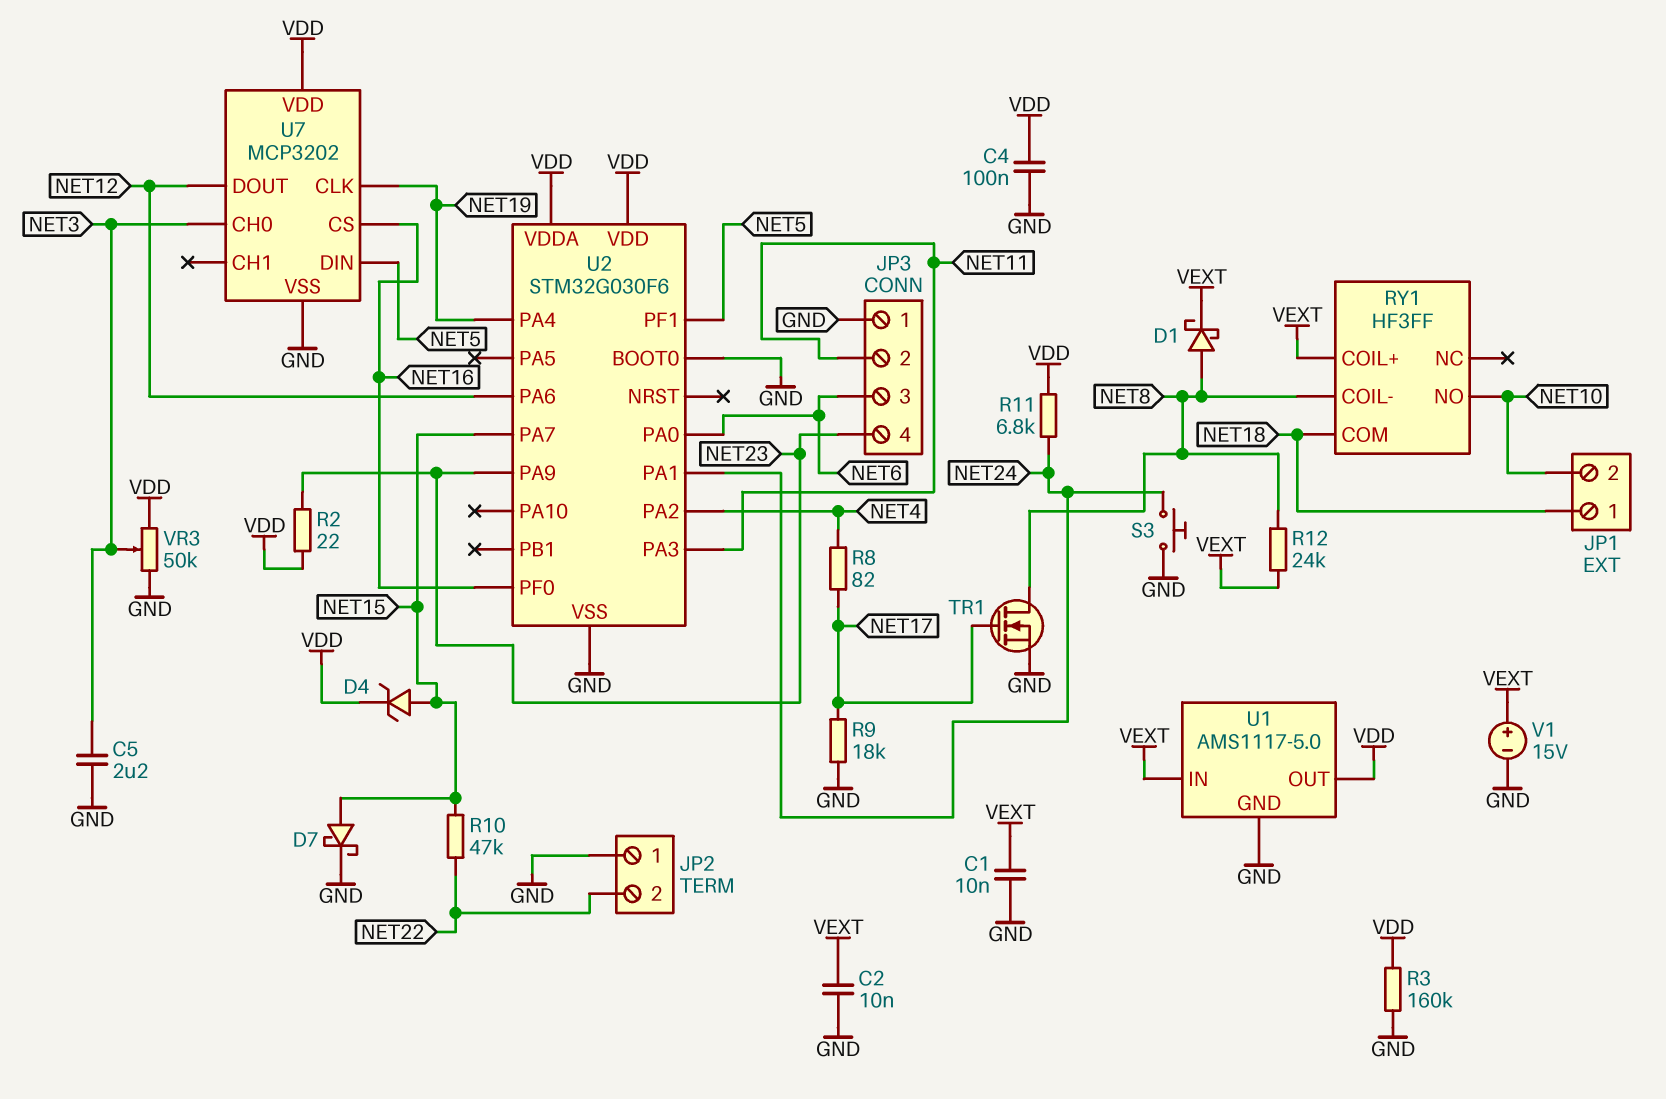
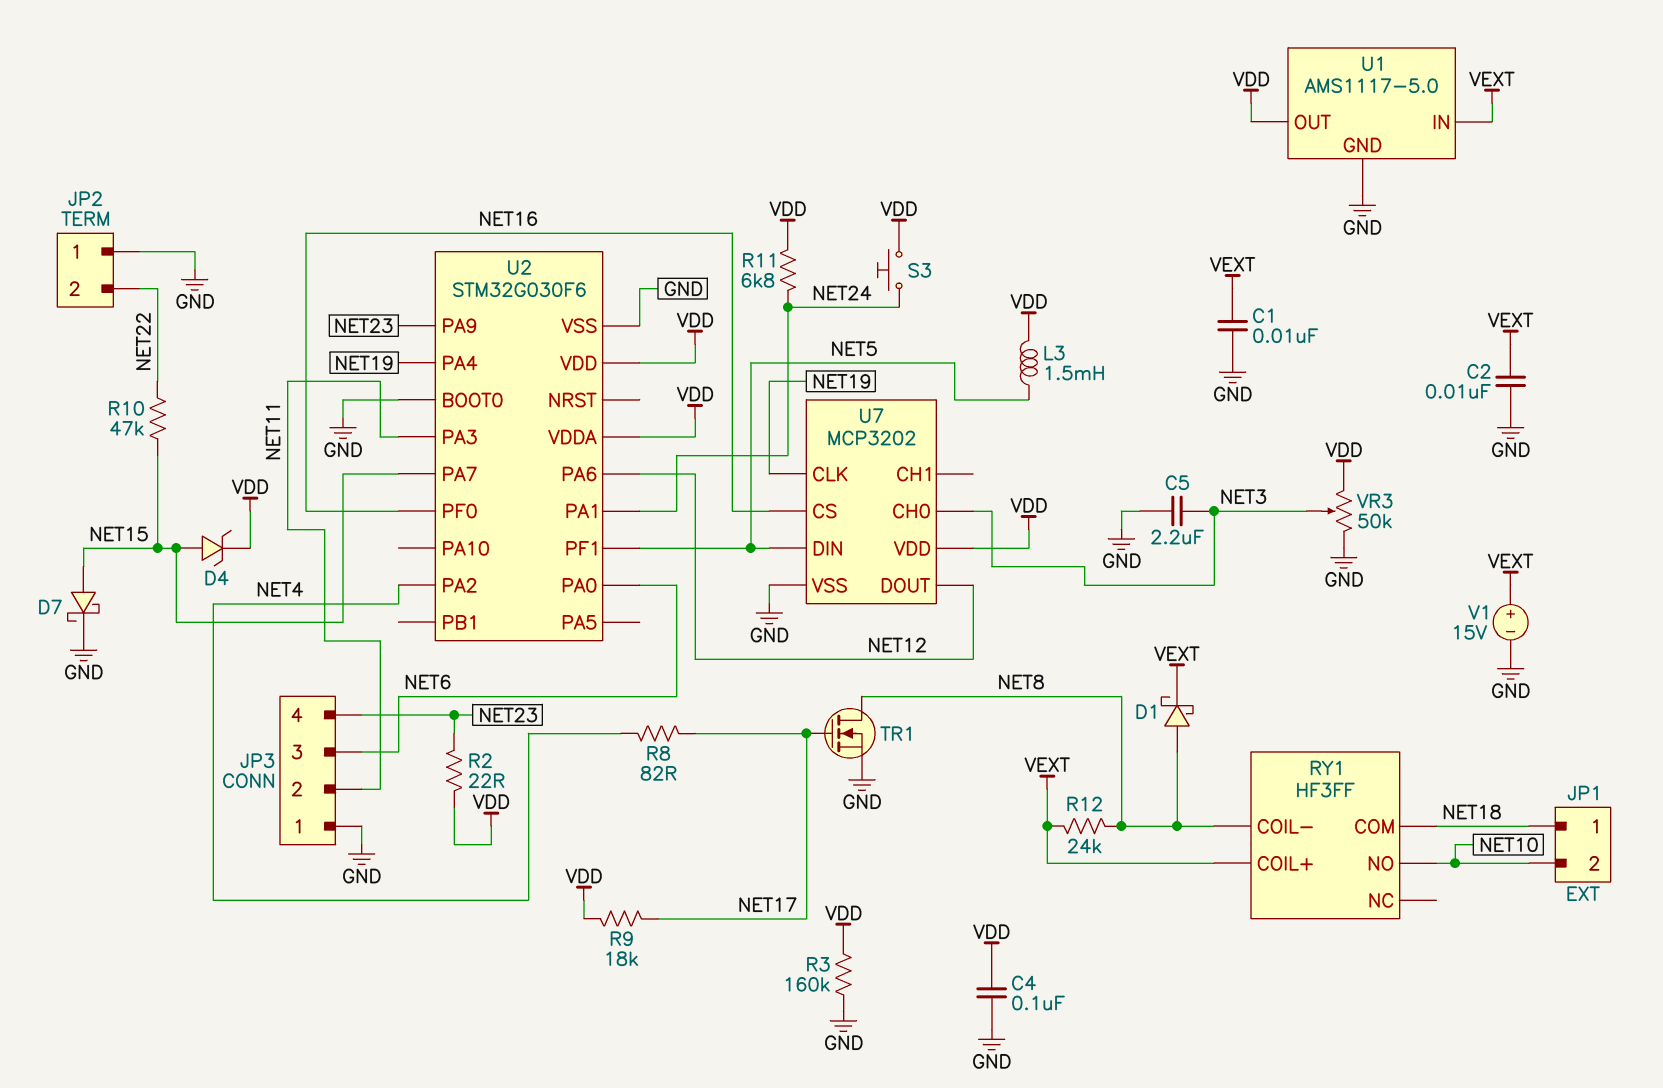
L3: none -> 1.5mH (NET5, VDD)
R9: 18k (GND, NET17) -> 18k (NET17, VDD)
S3: button (GND, NET24) -> button (NET24, VDD)

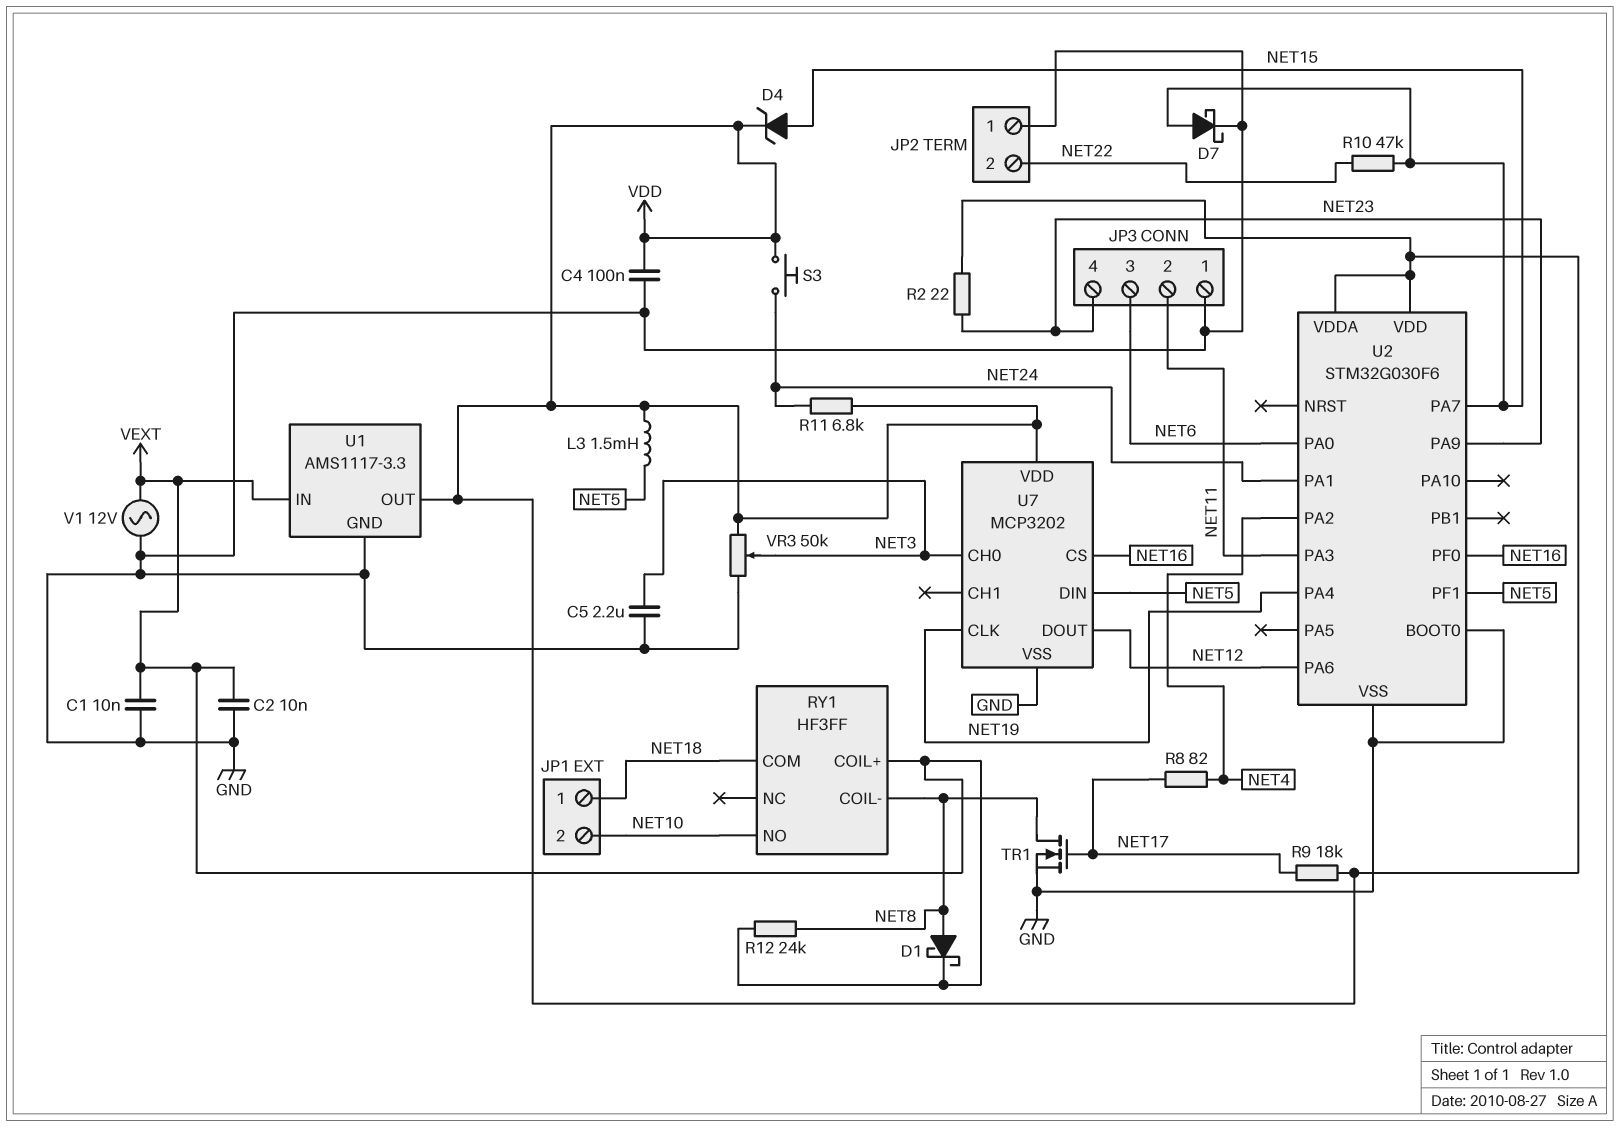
R3: 160k (GND, VDD) -> none
U1: AMS1117-5.0 -> AMS1117-3.3
V1: 15V (plus VEXT, minus GND) -> AC 12V (GND, VEXT)

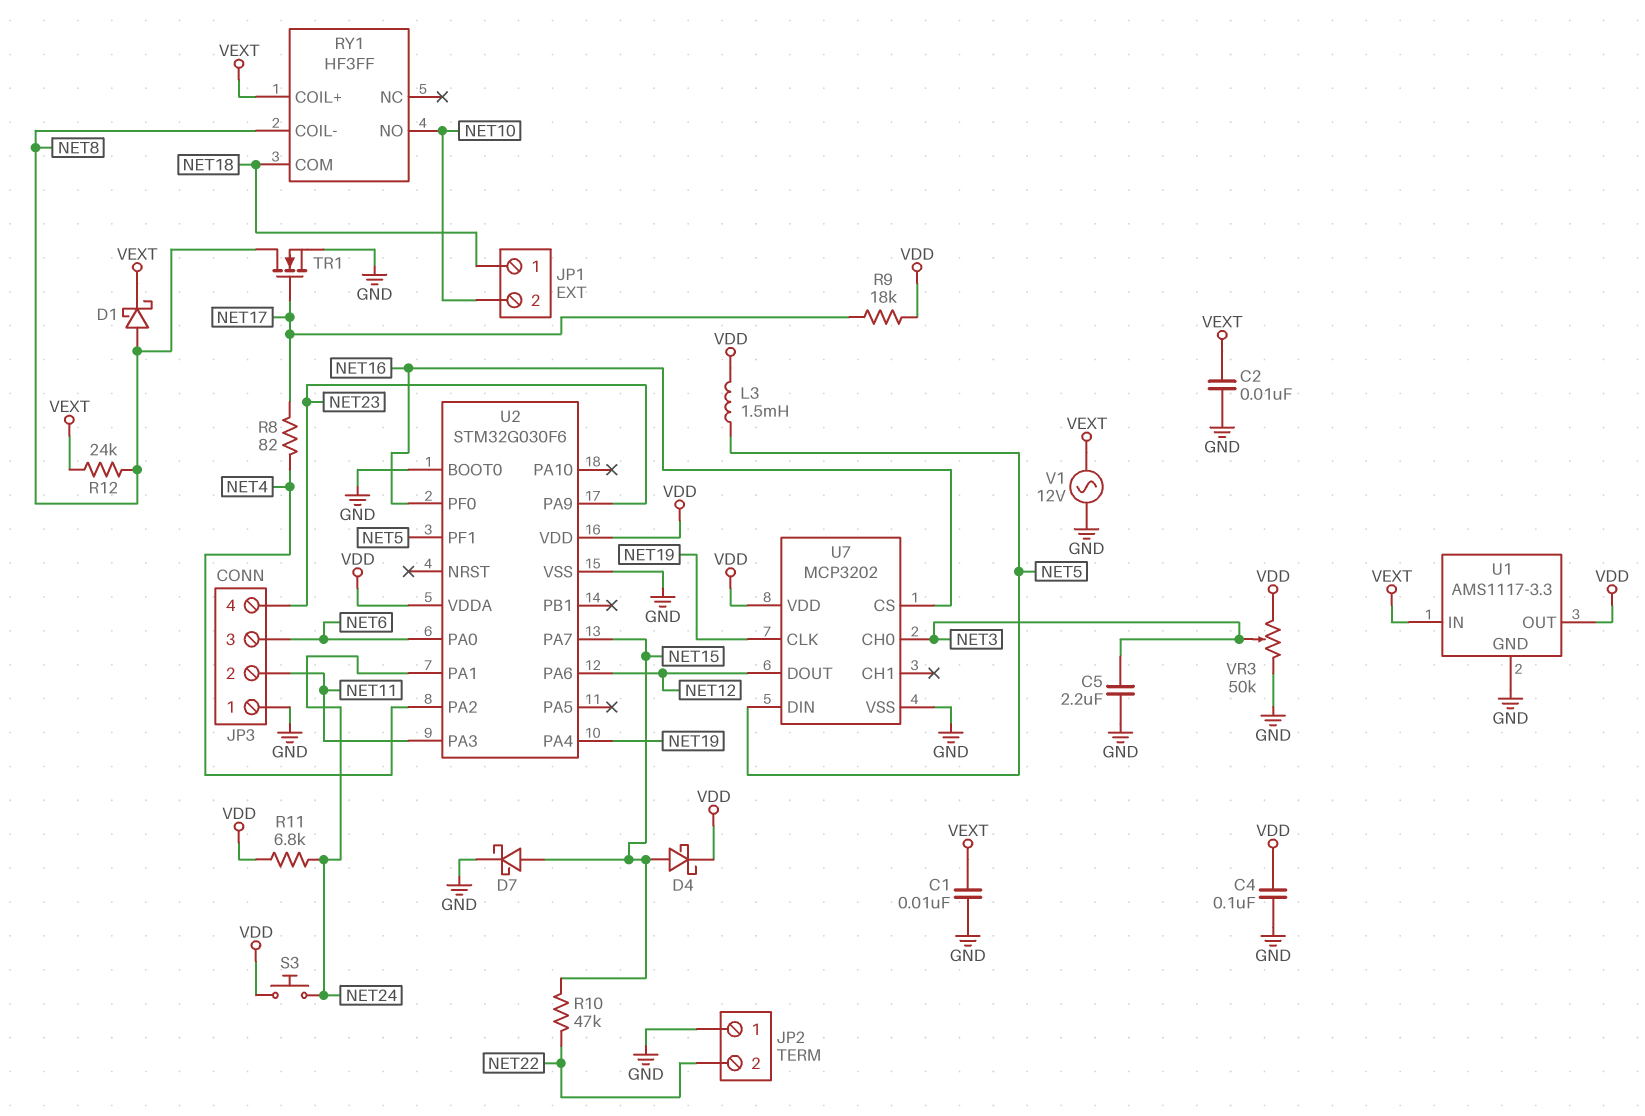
D4: zener (A NET15, K VDD) -> schottky (A NET15, K VDD)
R2: 22 (NET23, VDD) -> none

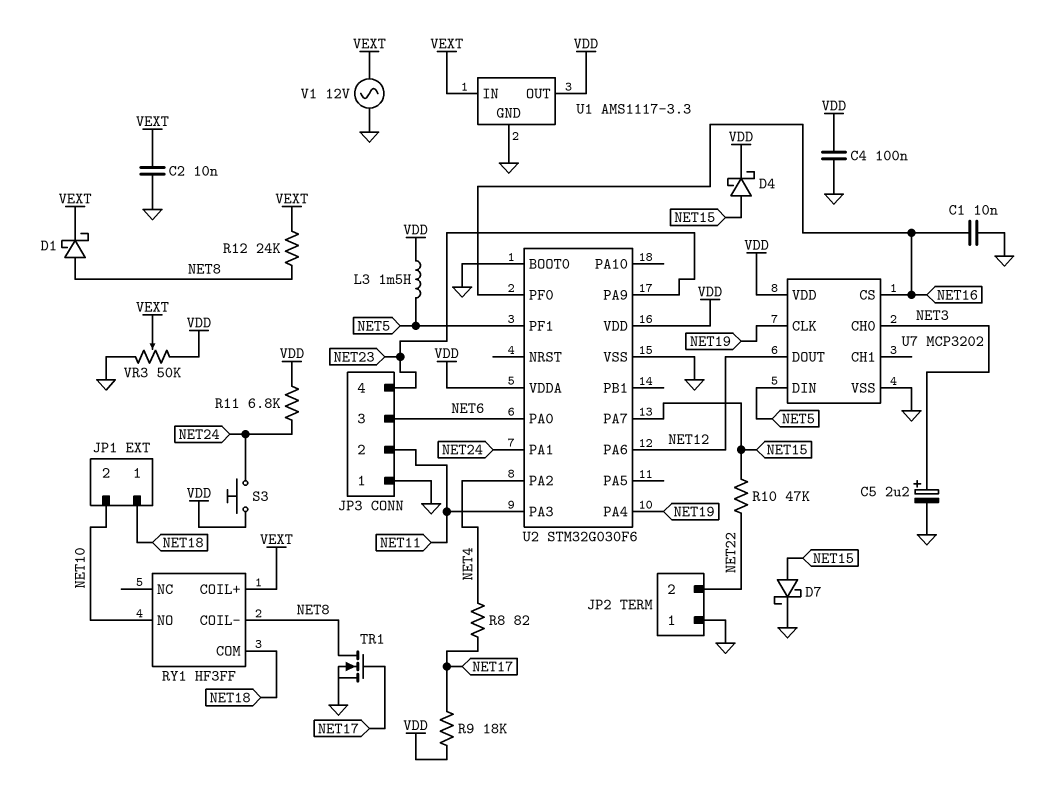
C1: 10nF (GND, VEXT) -> 10nF (GND, NET16)
C5: 2.2uF (GND, NET3) -> 2.2uF (plus NET3, minus GND)
VR3: 50k (GND, VDD, wiper NET3) -> 50k (GND, VDD, wiper VEXT)

